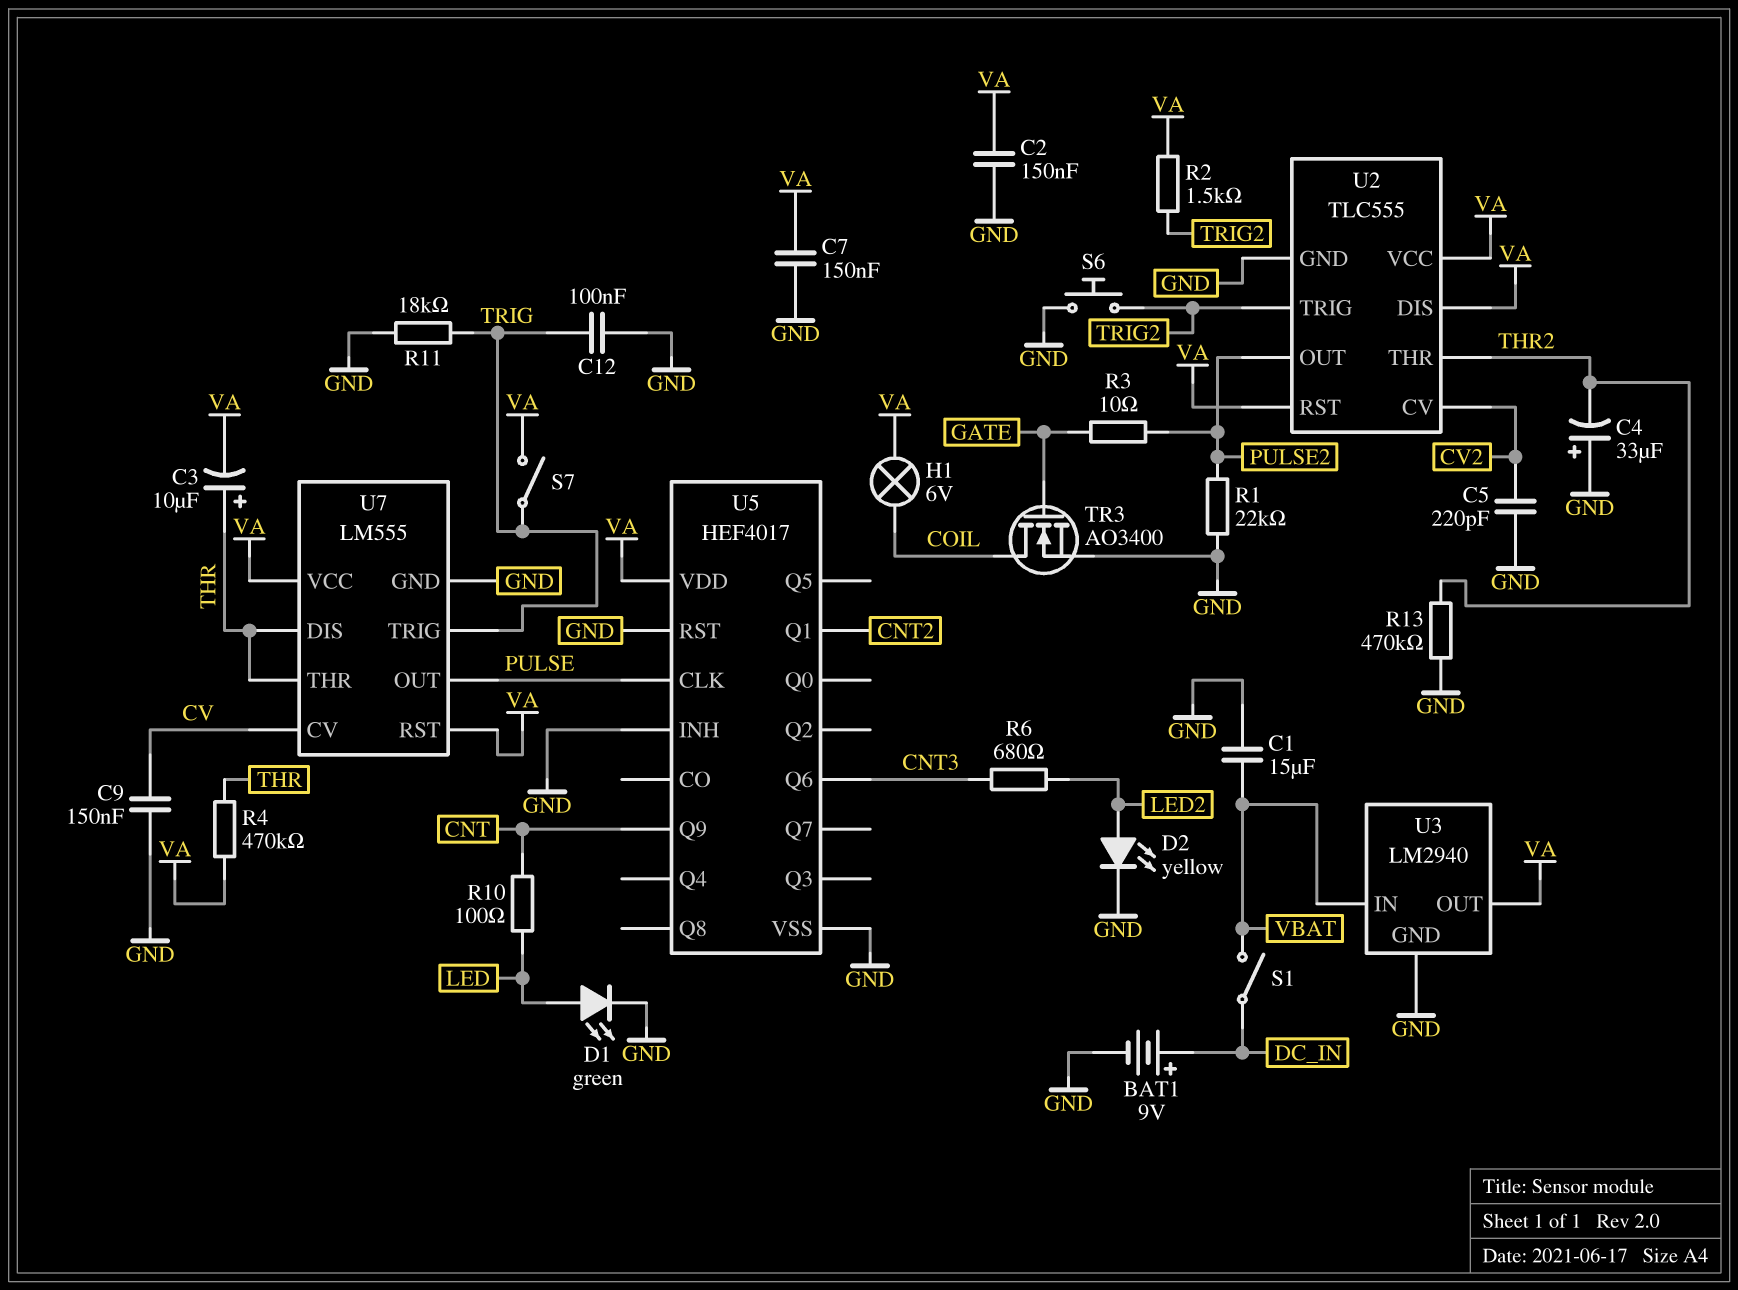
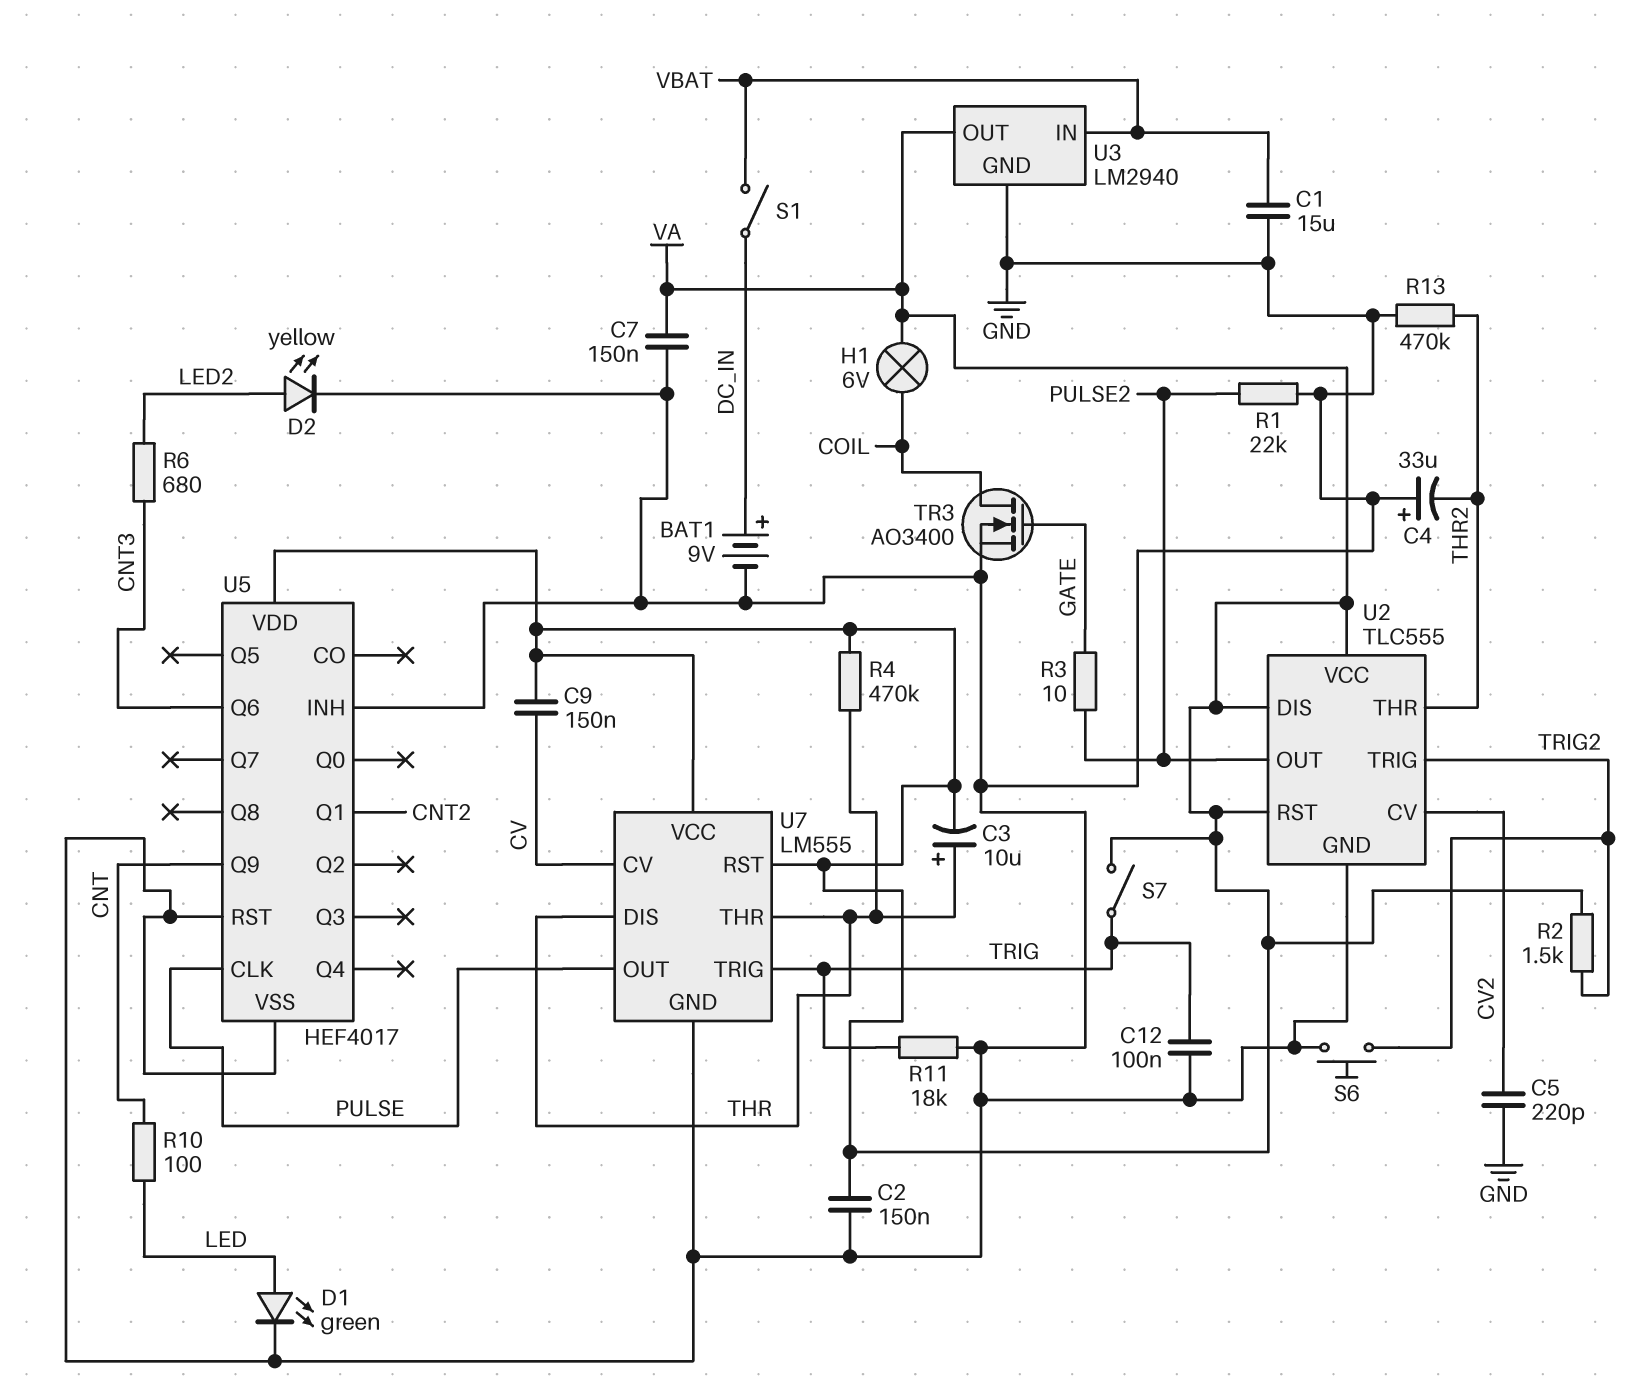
C9: 150nF (CV, GND) -> 150nF (CV, VA)

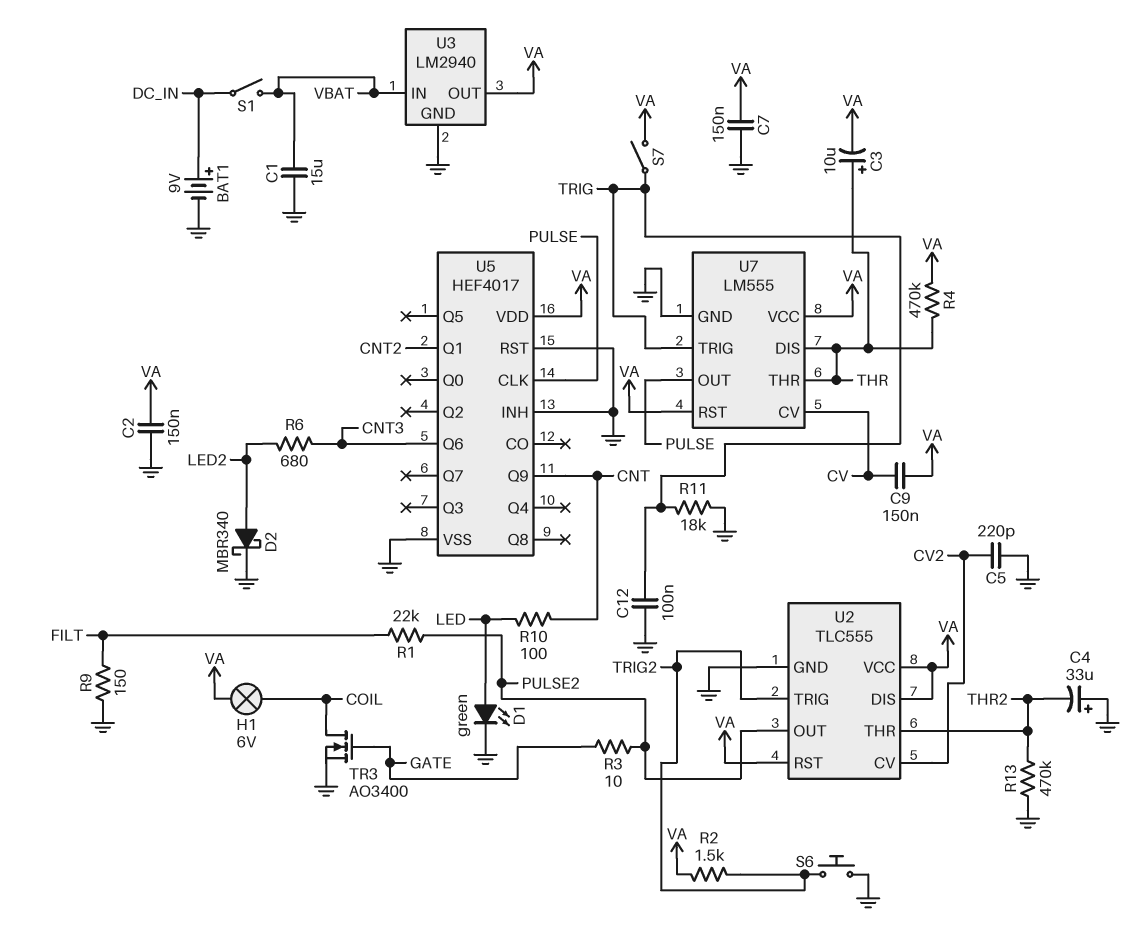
D2: LED yellow (A LED2, K GND) -> schottky MBR340 (A LED2, K GND)
R1: 22k (GND, PULSE2) -> 22k (FILT, PULSE2)
R9: none -> 150 (FILT, GND)

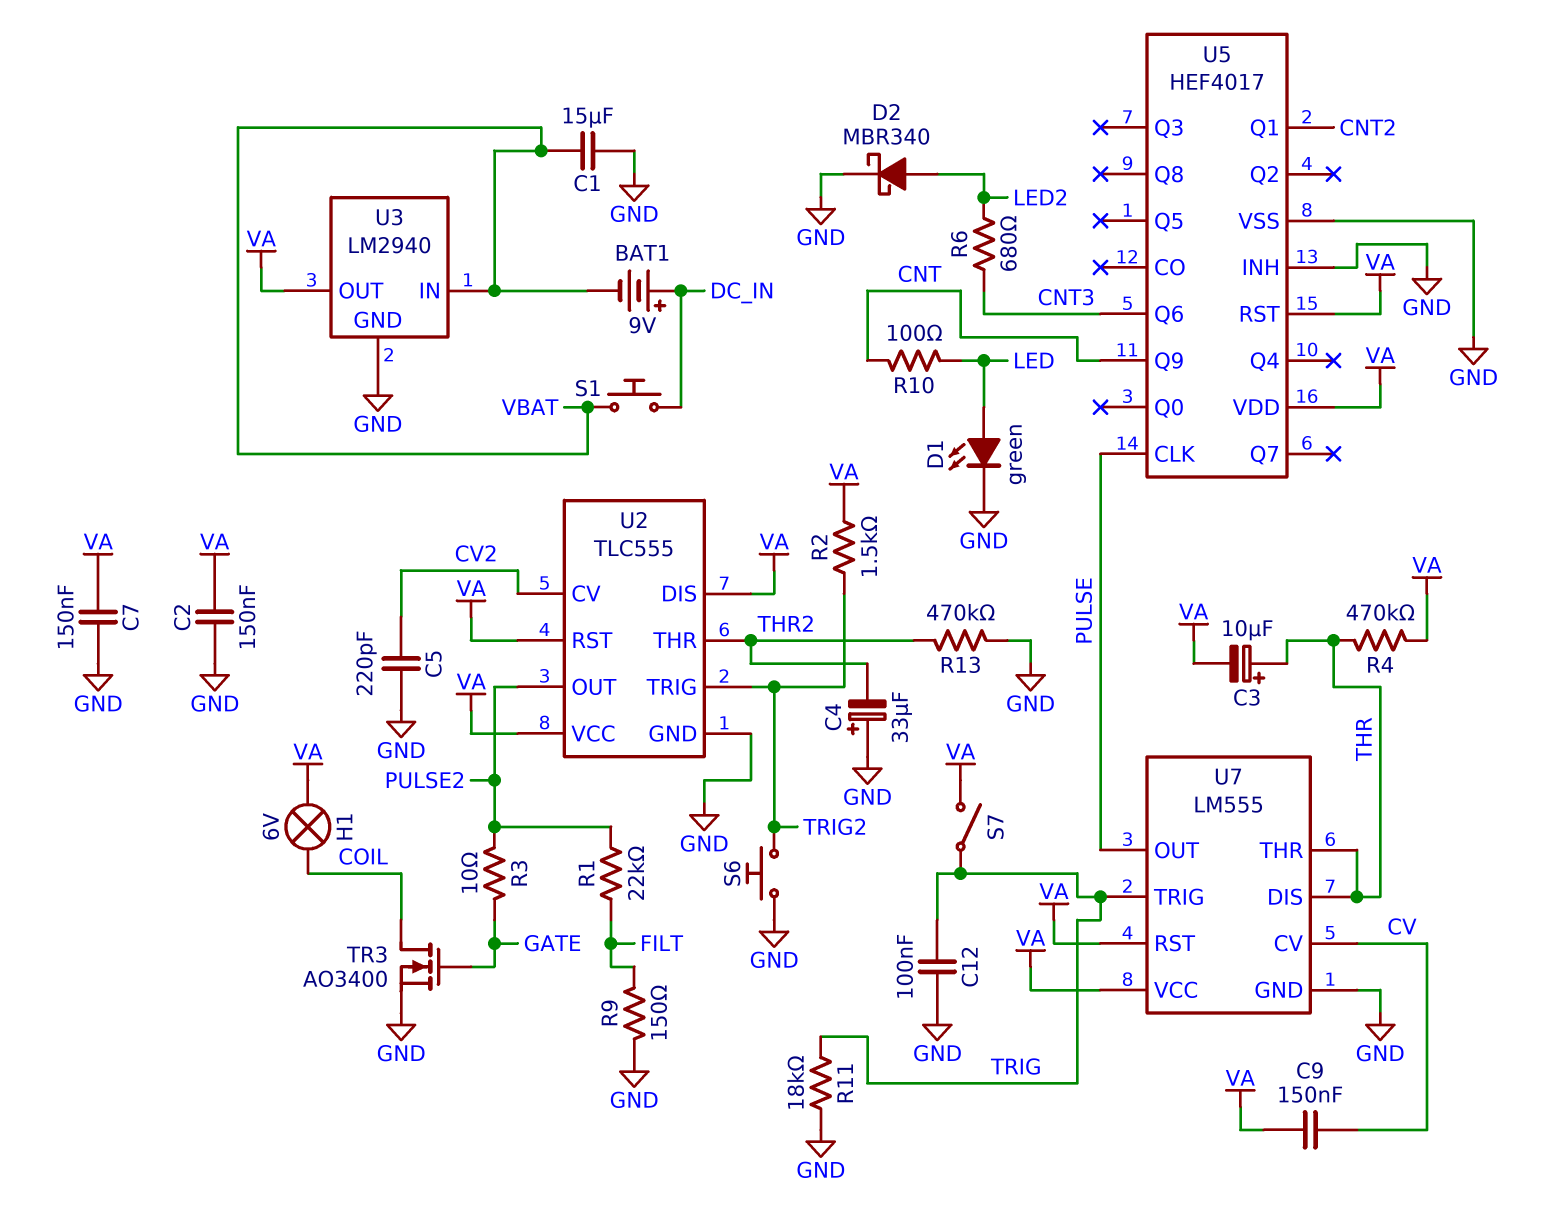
BAT1: 9V (plus DC_IN, minus GND) -> 9V (plus DC_IN, minus VBAT)
S1: switch (DC_IN, VBAT) -> button (DC_IN, VBAT)
U5 pin RST: GND -> VA

